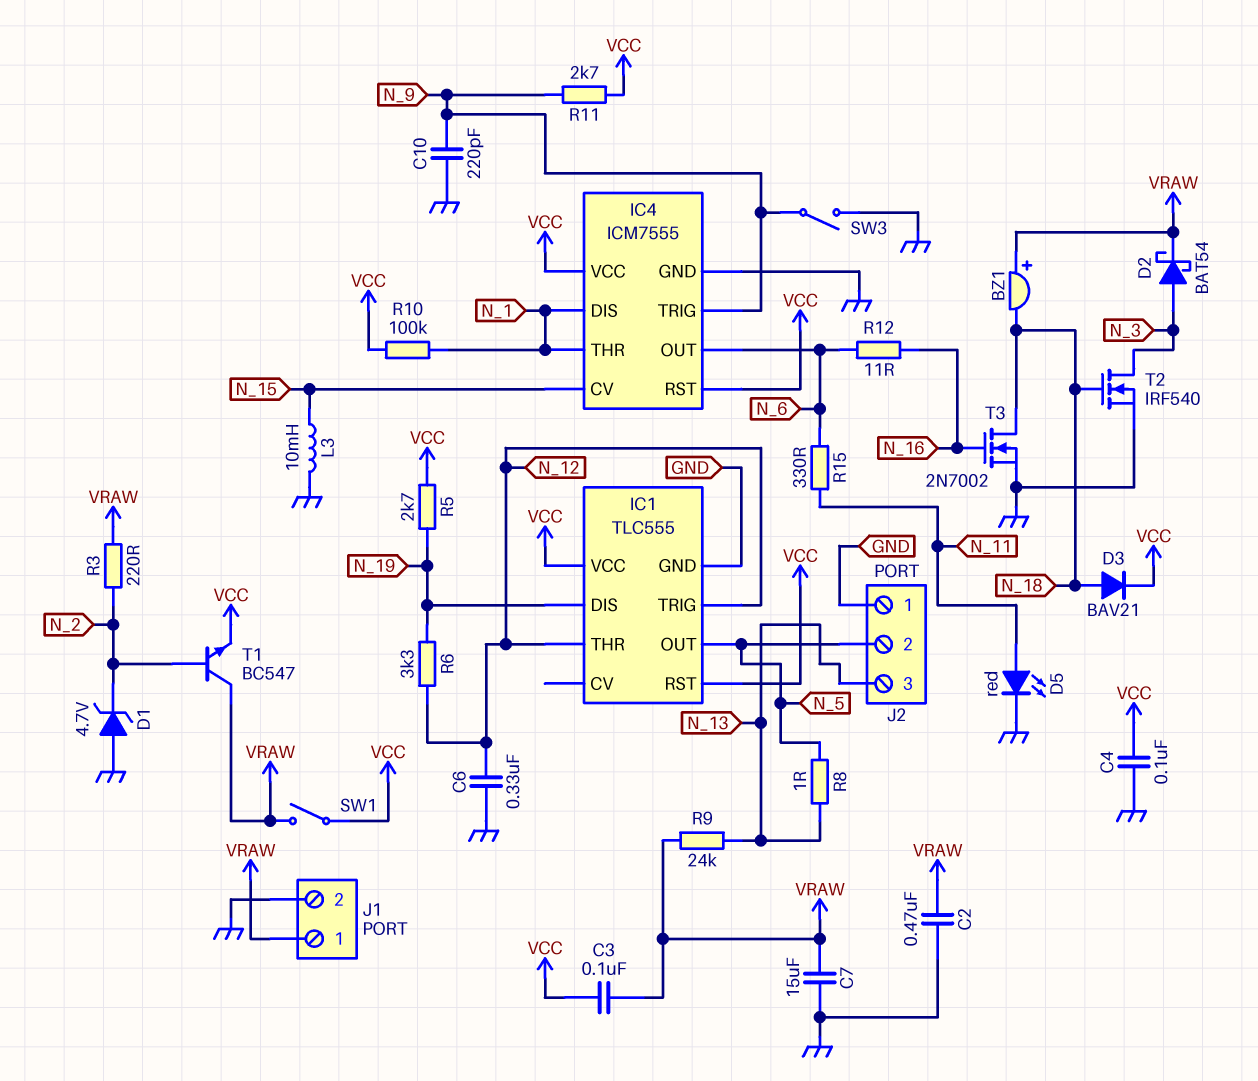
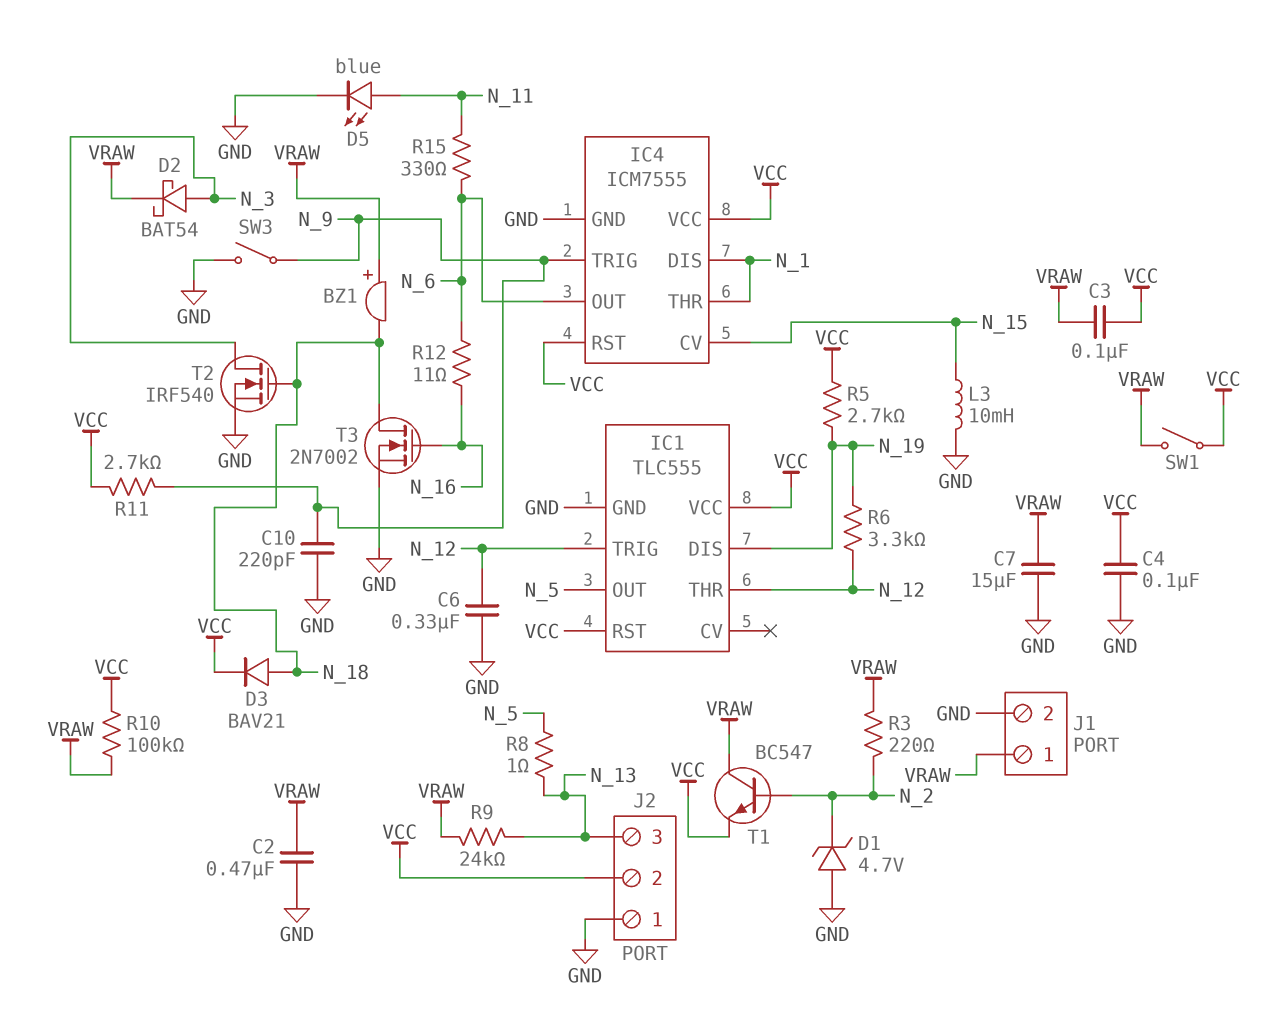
D5: LED red (A N_11, K GND) -> LED blue (A N_11, K GND)
J2 pin 2: N_5 -> VCC
R10: 100k (N_1, VCC) -> 100k (VCC, VRAW)

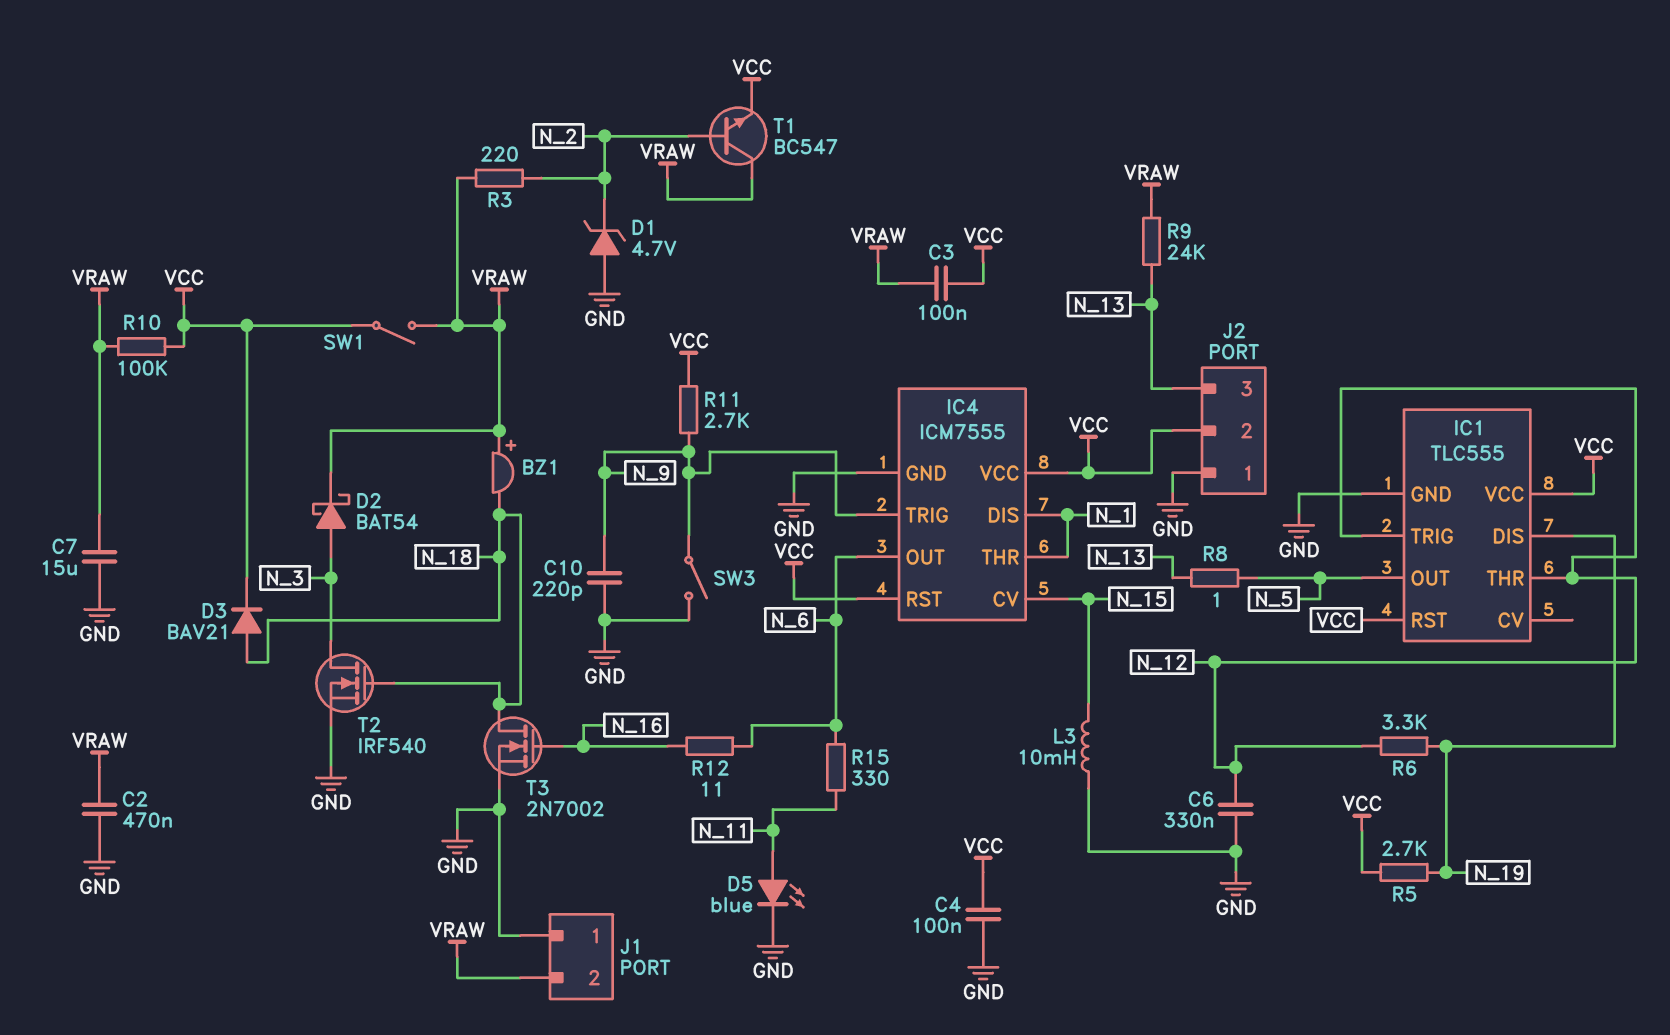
J1 pin 1: VRAW -> GND
J1 pin 2: GND -> VRAW

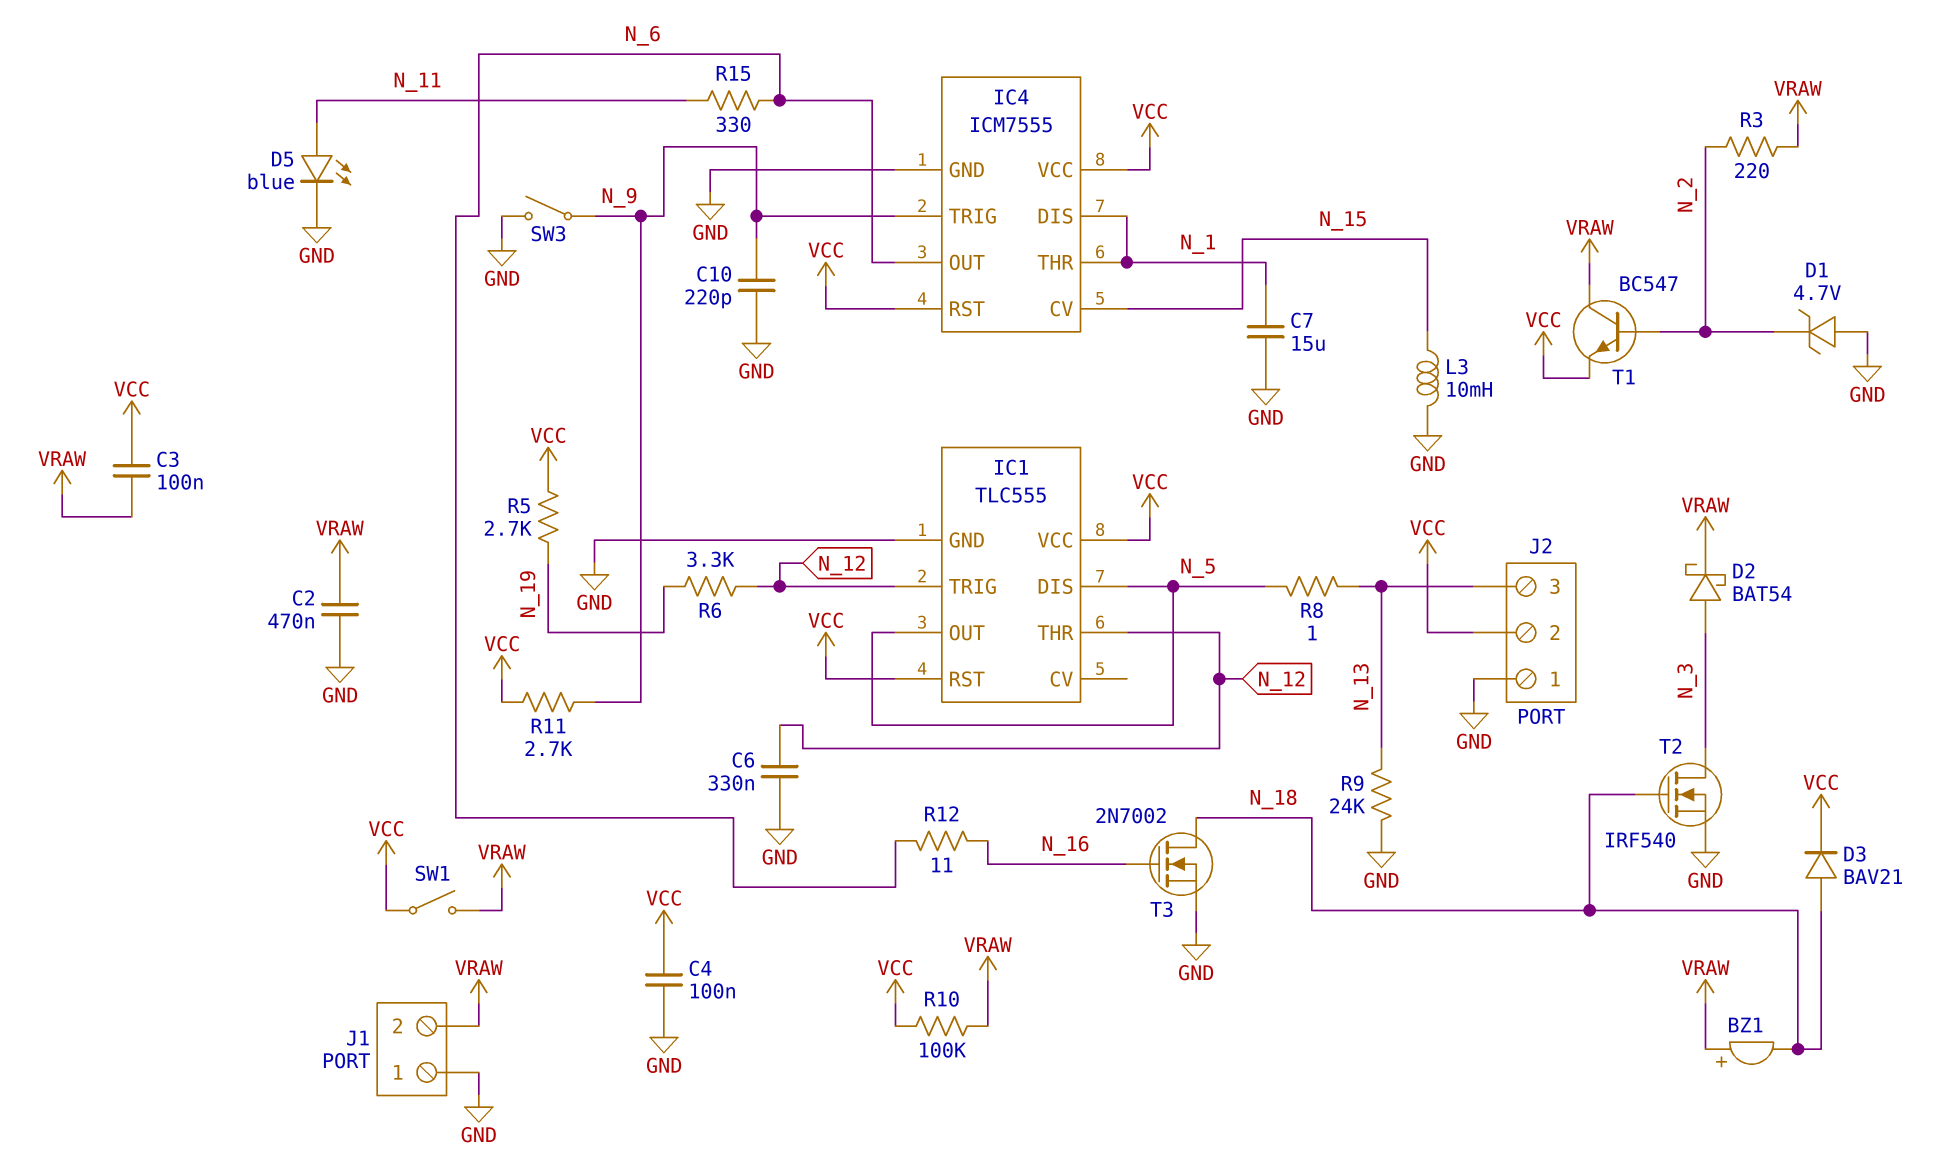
C7: 15uF (GND, VRAW) -> 15uF (GND, N_1)
IC1 pin DIS: N_19 -> N_5
R9: 24k (N_13, VRAW) -> 24k (GND, N_13)

